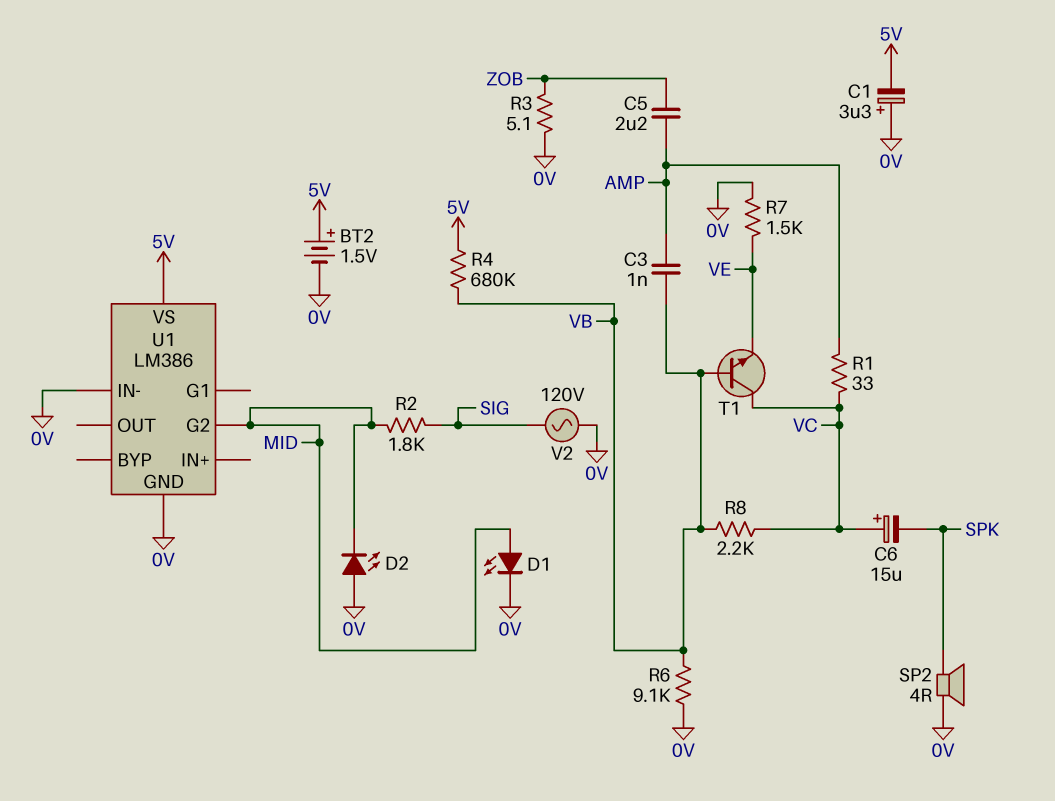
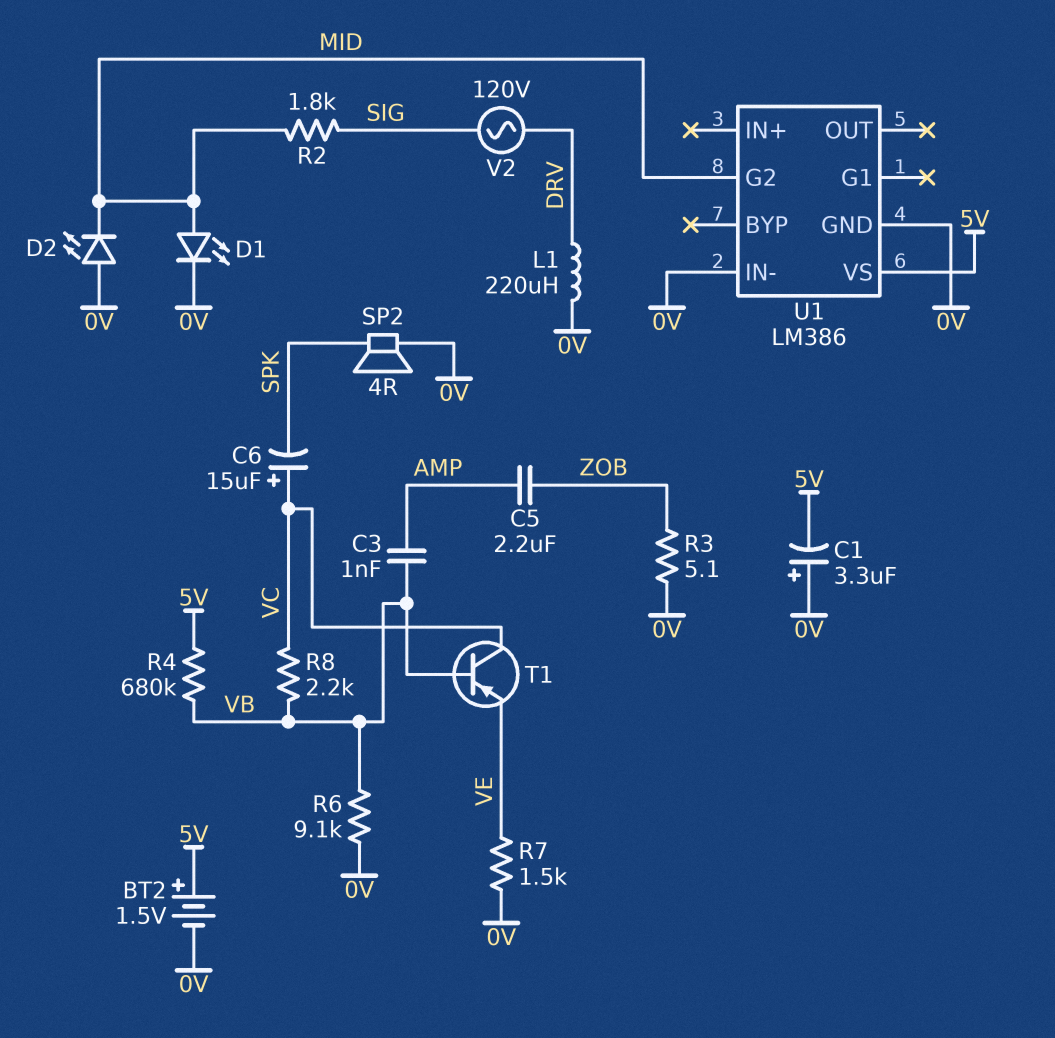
L1: none -> 220uH (0V, DRV)
R1: 33 (AMP, VC) -> none
T1: NPN (B VB, C VC, E VE) -> PNP (B VB, C VC, E VE)
V2: AC 120V (0V, SIG) -> AC 120V (DRV, SIG)

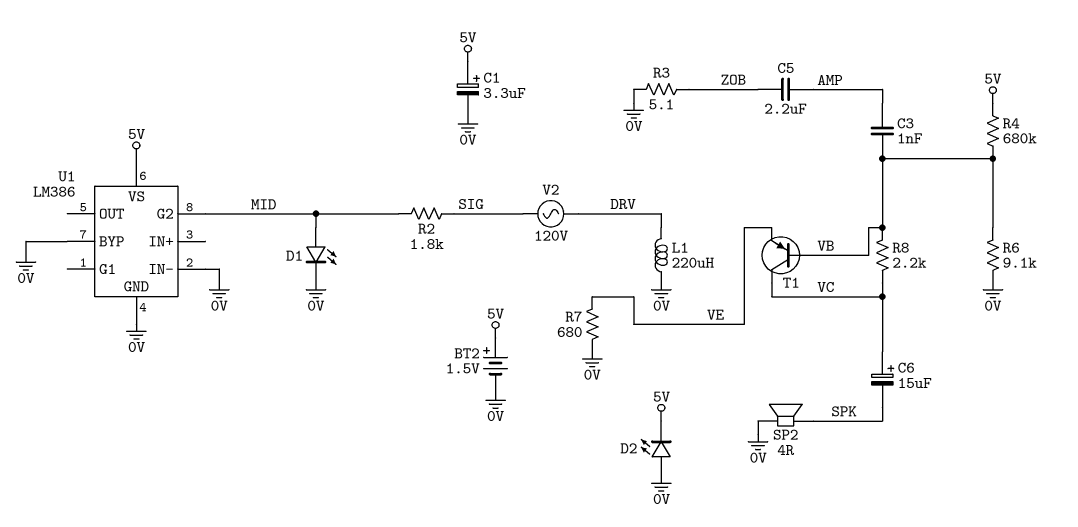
C1: 3.3uF (plus 0V, minus 5V) -> 3.3uF (plus 5V, minus 0V)
D2: LED (A 0V, K MID) -> LED (A 0V, K 5V)
R7: 1.5k (0V, VE) -> 680 (0V, VE)
U1 pin BYP: none -> 0V

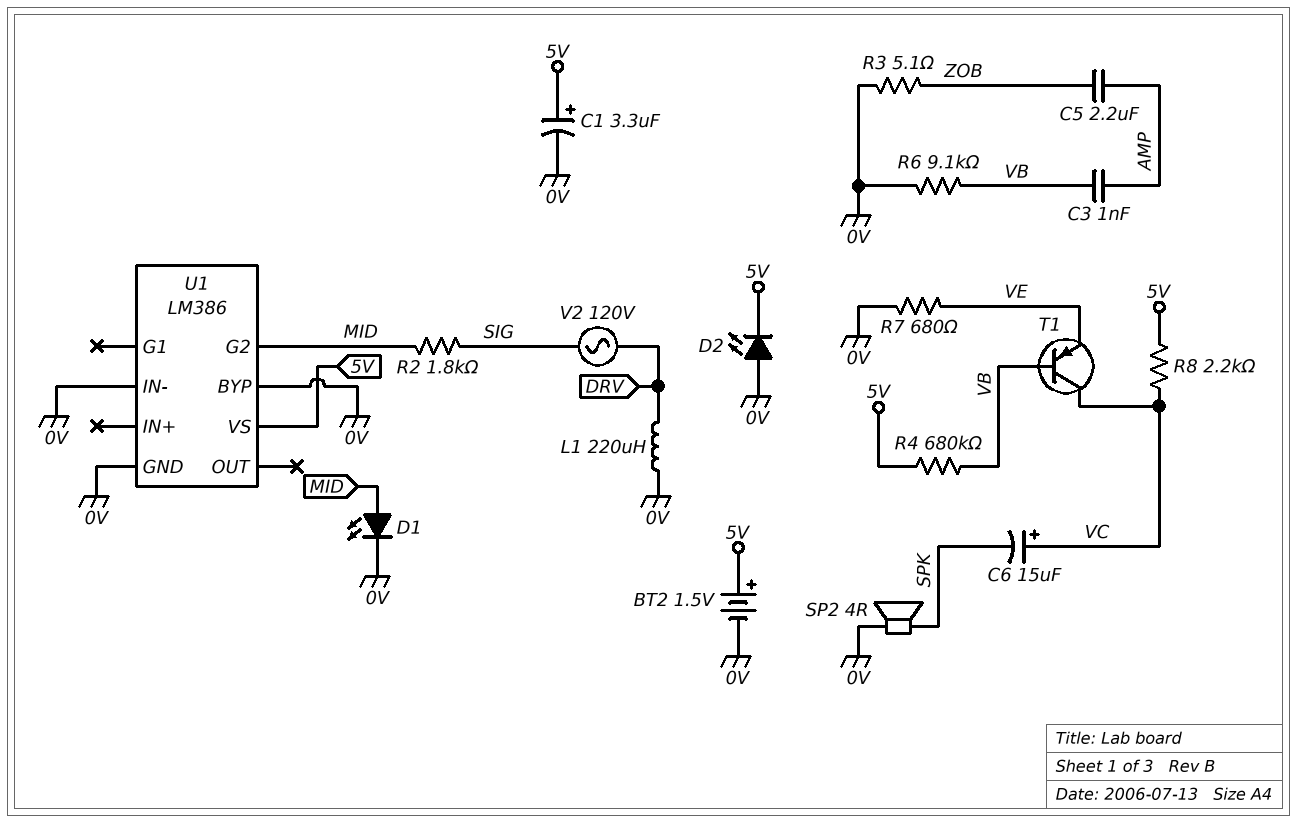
R8: 2.2k (VB, VC) -> 2.2k (5V, VC)

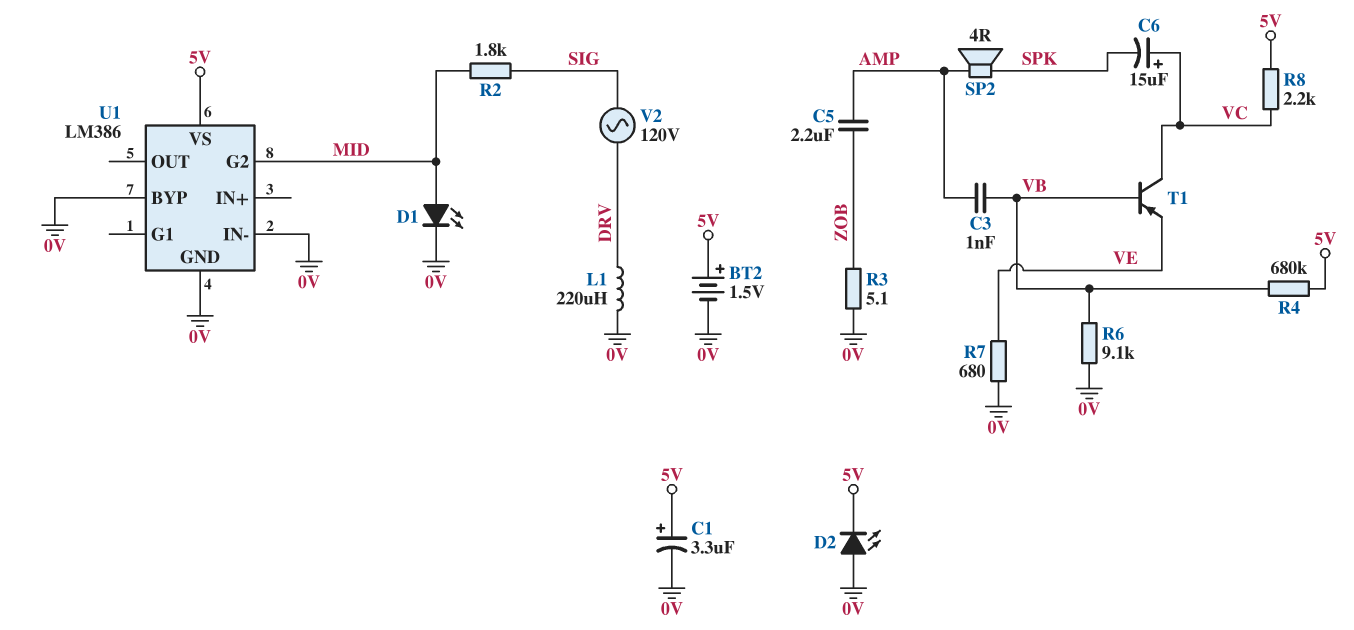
SP2: speaker 4R (0V, SPK) -> speaker 4R (AMP, SPK)

